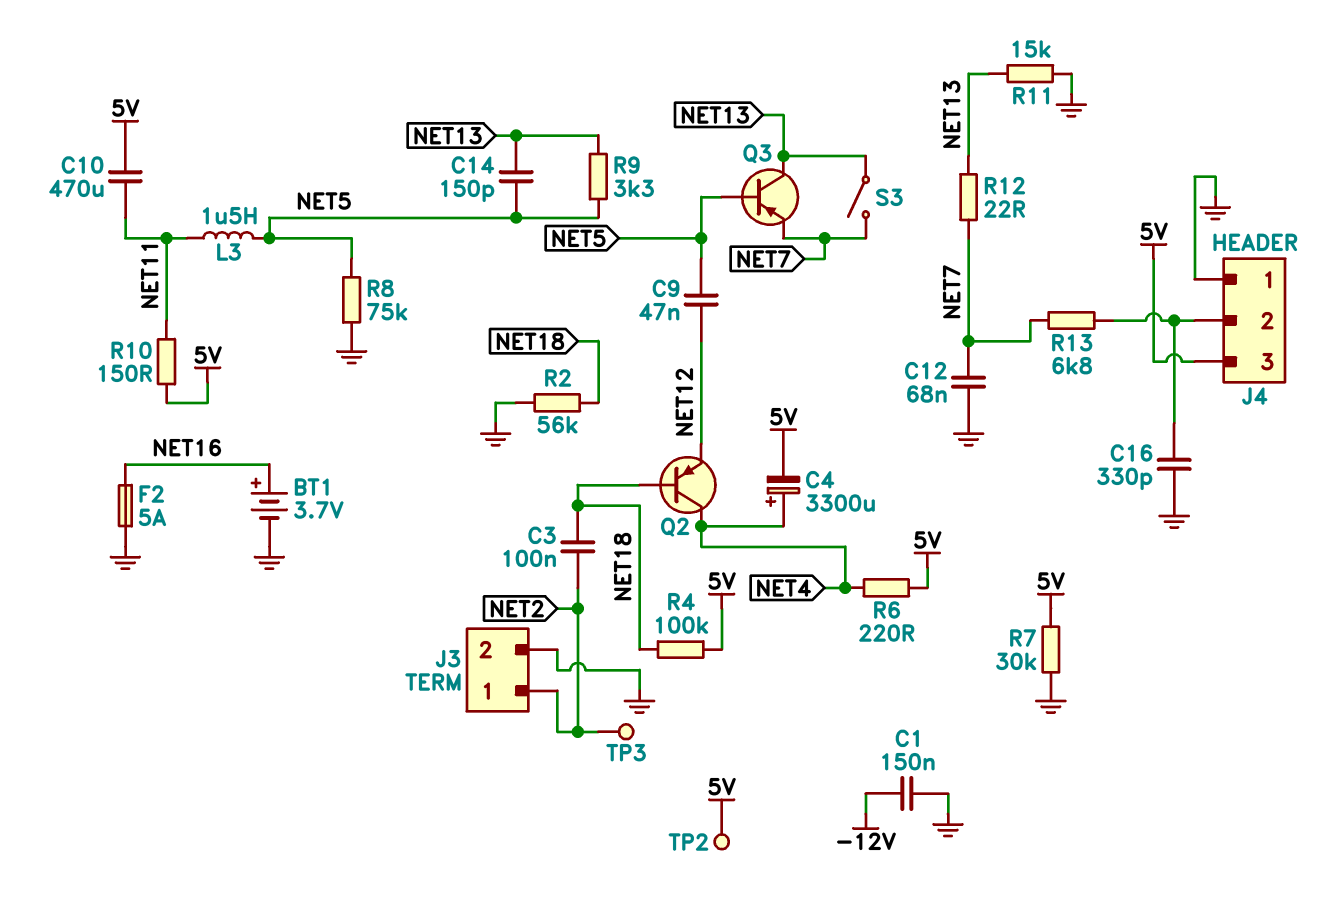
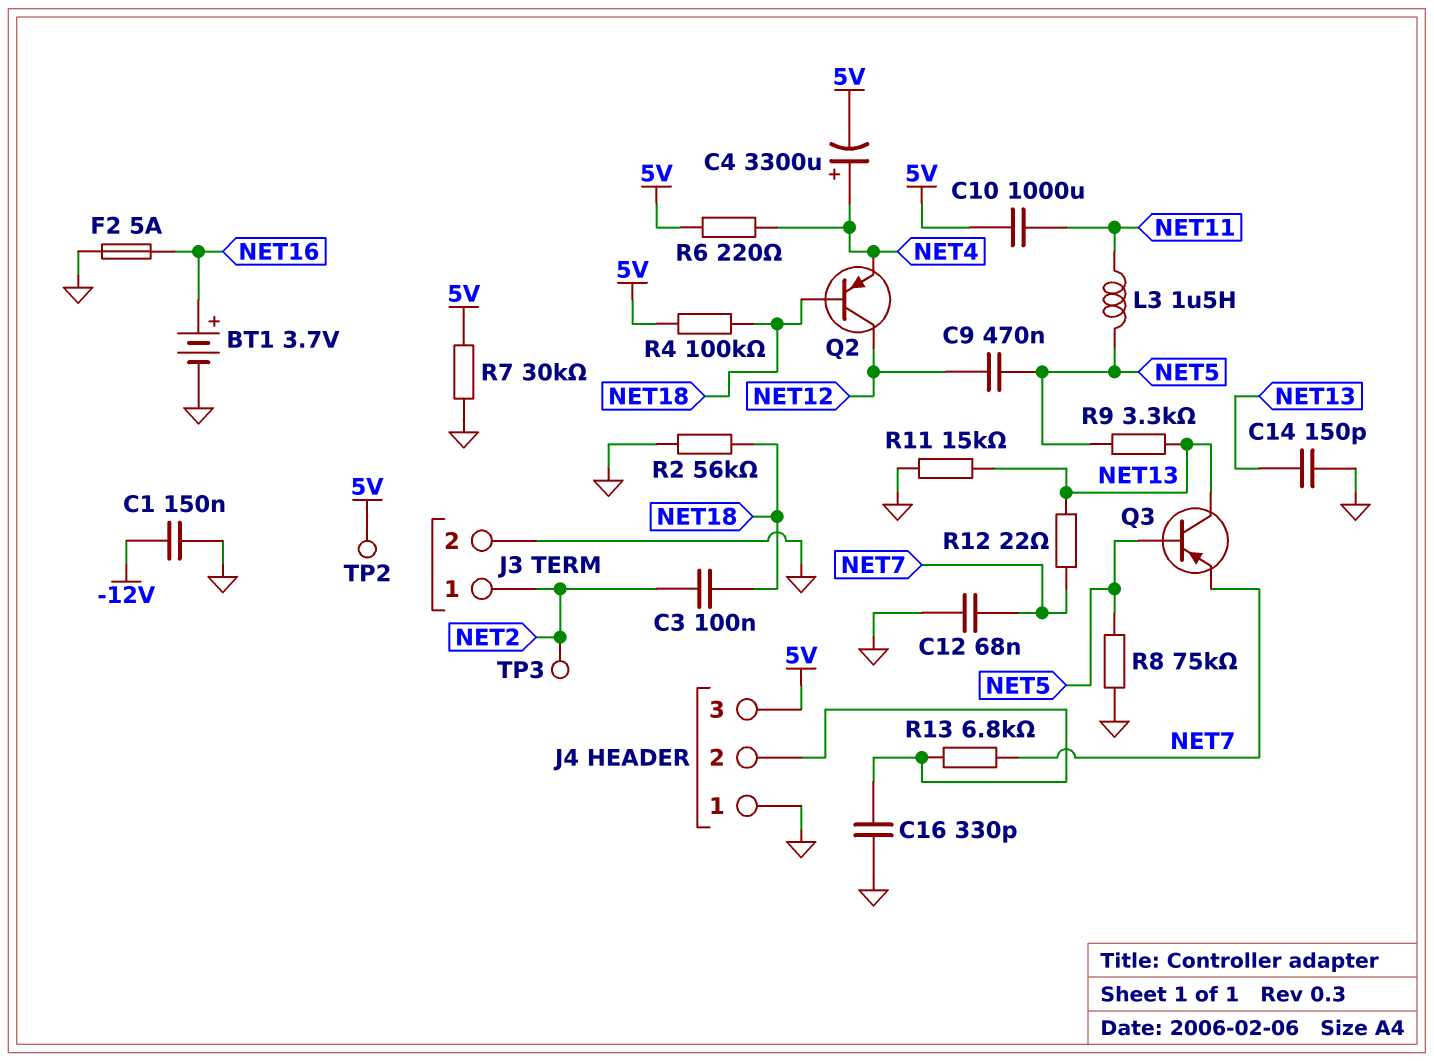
C9: 47nF (NET5, NET12) -> 470nF (NET5, NET12)
C10: 470uF (5V, NET11) -> 1000uF (5V, NET11)
C14: 150pF (NET5, NET13) -> 150pF (GND, NET13)
Q2: PNP (B NET18, C NET4, E NET12) -> PNP (B NET18, C NET12, E NET4)
R10: 150 (5V, NET11) -> none
S3: switch (NET7, NET13) -> none

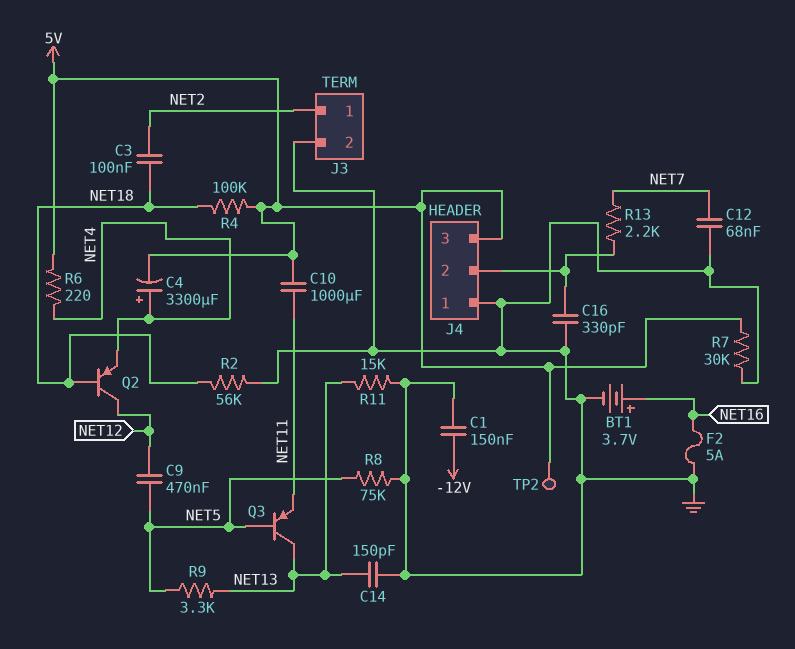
L3: 1.5uH (NET5, NET11) -> none
Q3: PNP (B NET5, C NET13, E NET7) -> PNP (B NET5, C NET13, E NET11)
R12: 22 (NET7, NET13) -> none
R13: 6.8k (J4/2, NET7) -> 2.2k (J4/2, NET7)
TP3: test point (NET2) -> none

